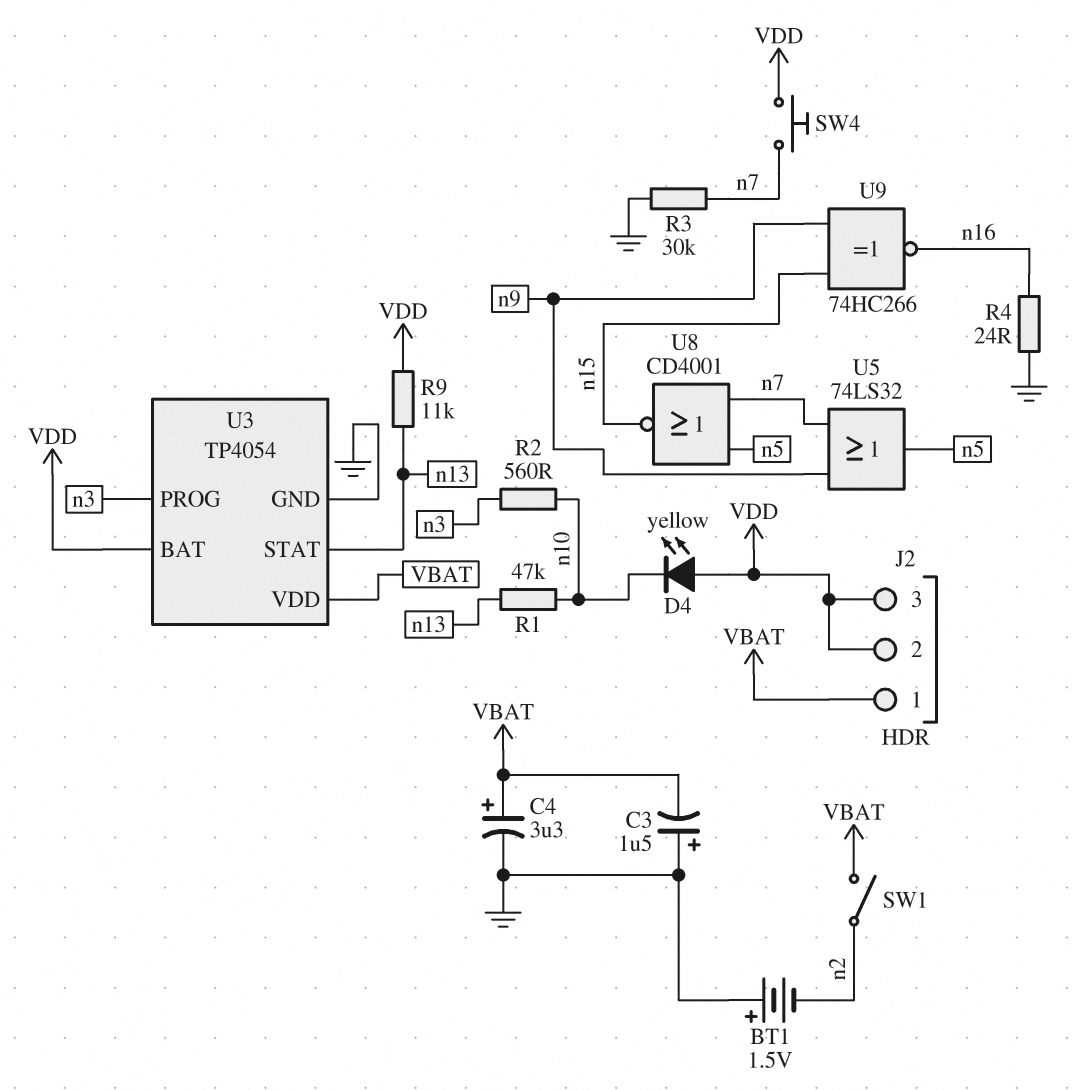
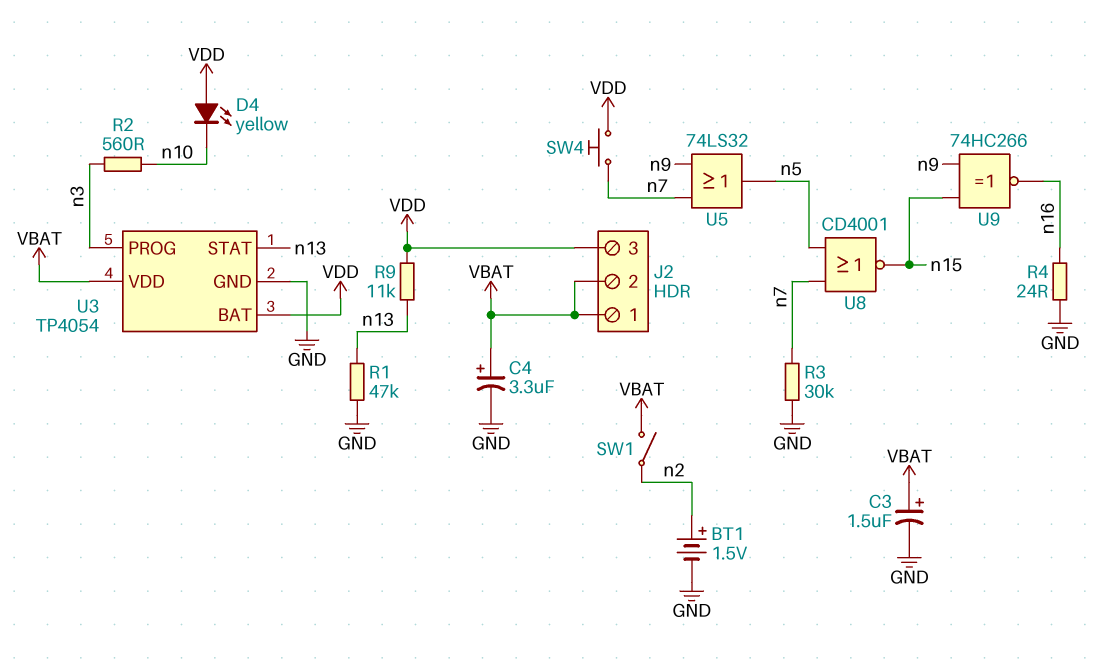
BT1: 1.5V (plus GND, minus n2) -> 1.5V (plus n2, minus GND)
C3: 1.5uF (plus GND, minus VBAT) -> 1.5uF (plus VBAT, minus GND)
J2 pin 2: VDD -> VBAT
R1: 47k (n10, n13) -> 47k (GND, n13)

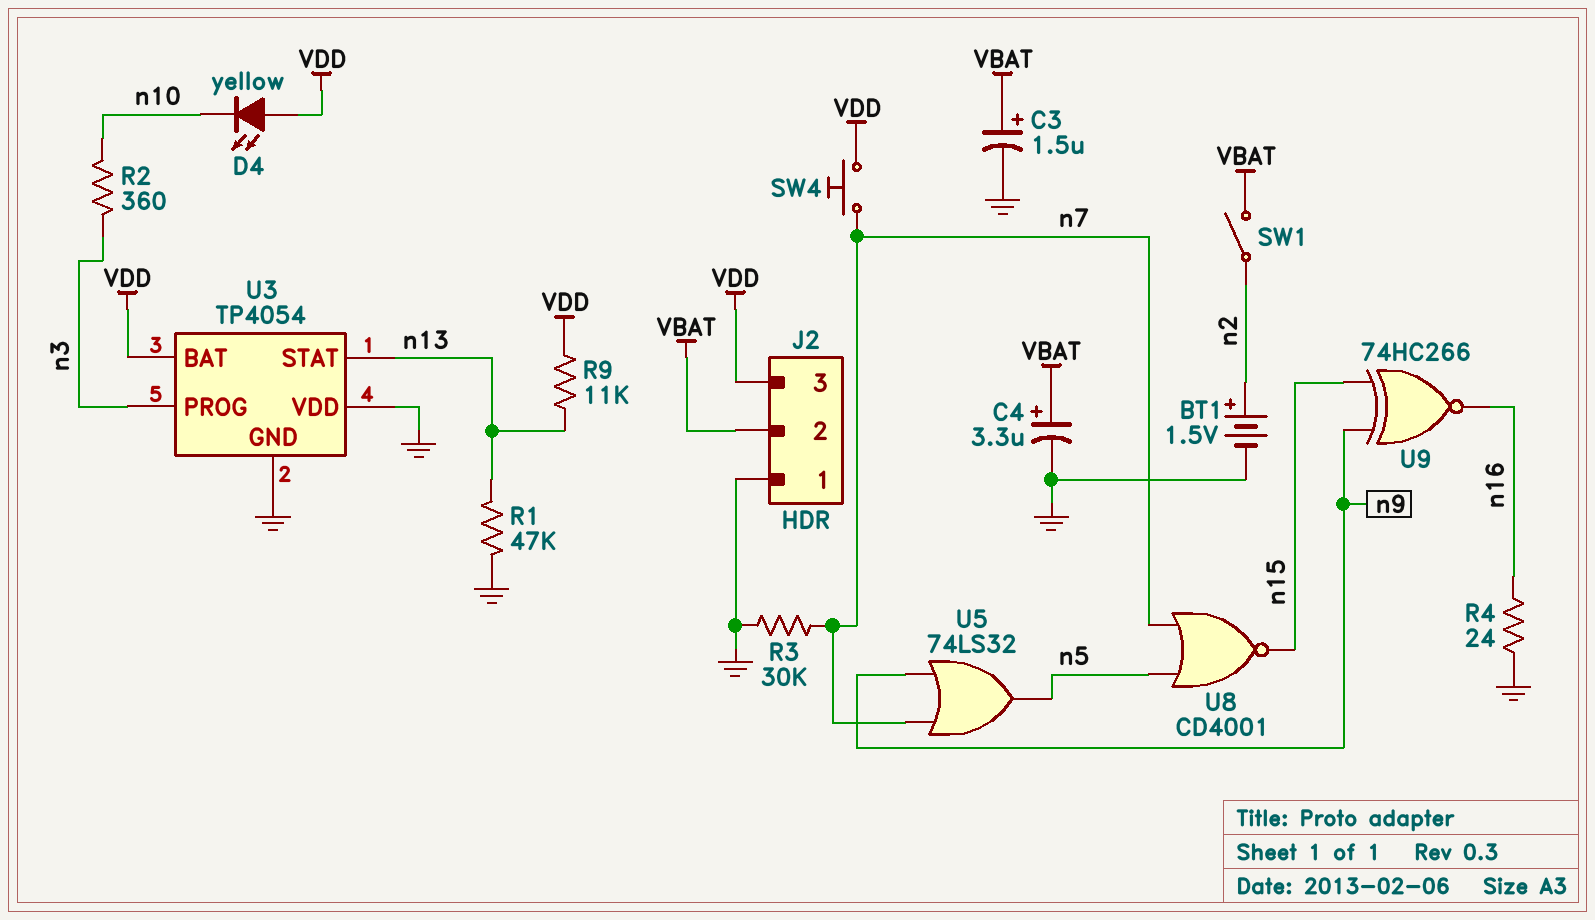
J2 pin 1: VBAT -> GND
R2: 560 (n3, n10) -> 360 (n3, n10)
U3 pin VDD: VBAT -> GND

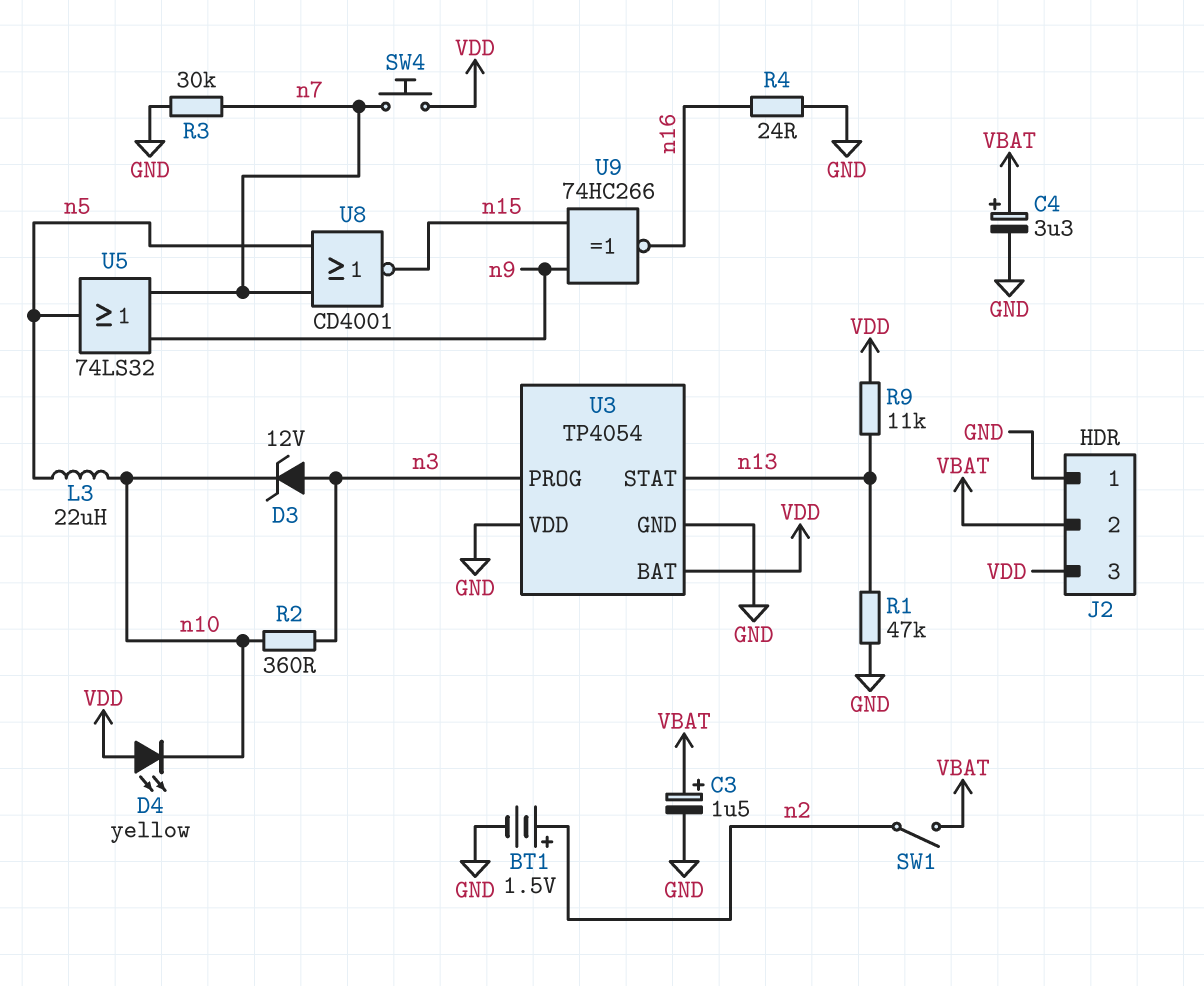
D3: none -> zener 12V (A n3, K n10)
L3: none -> 22uH (n5, n10)

